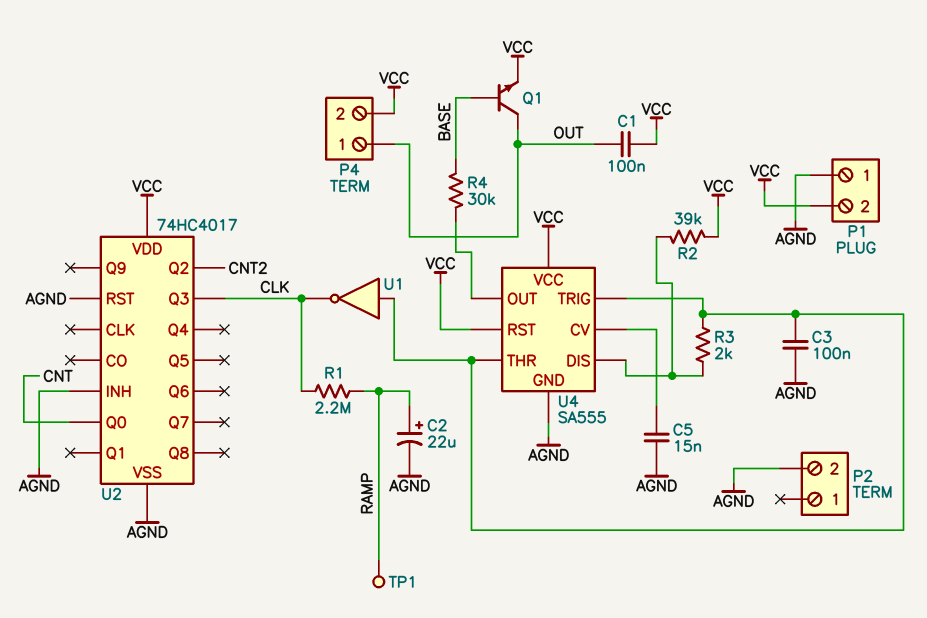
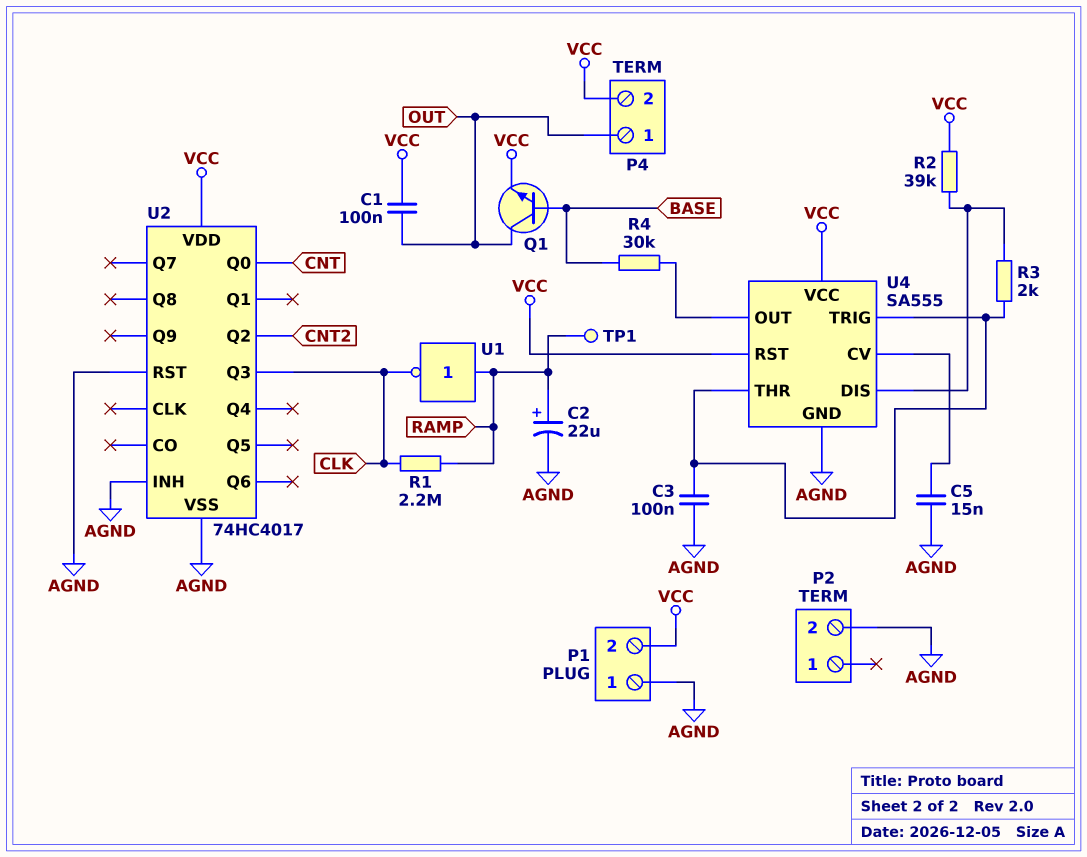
U1: NOT (in U4/THR, out CLK) -> NOT (in RAMP, out CLK)

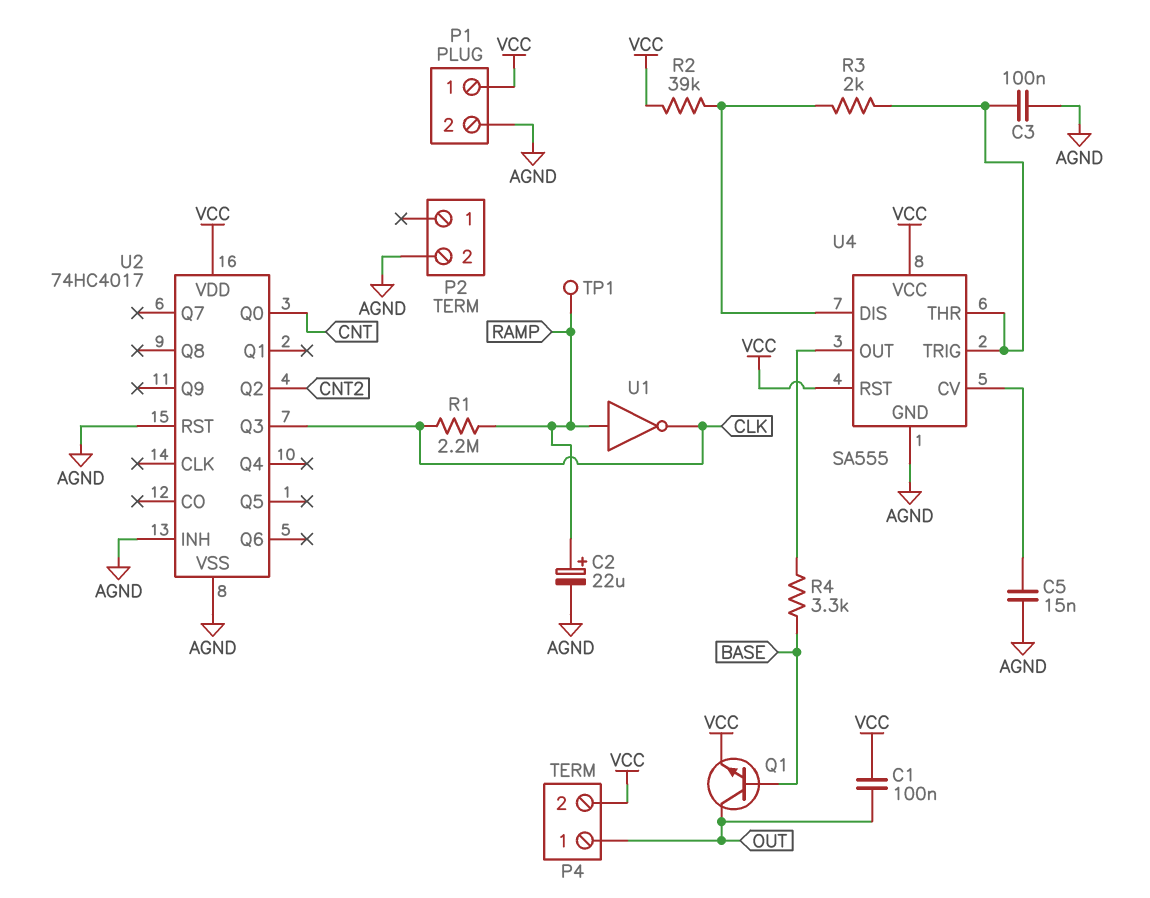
P1 pin 1: AGND -> VCC
P1 pin 2: VCC -> AGND
R4: 30k (BASE, U4/OUT) -> 3.3k (BASE, U4/OUT)

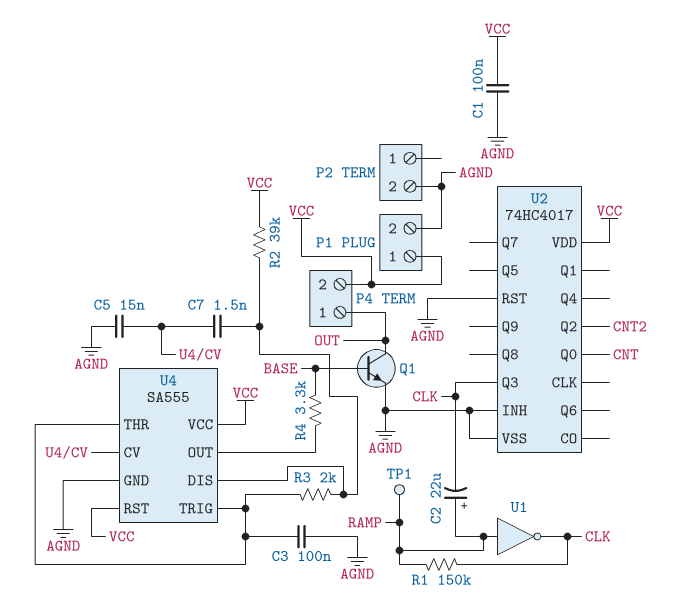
C1: 100nF (OUT, VCC) -> 100nF (AGND, VCC)
C2: 22uF (plus RAMP, minus AGND) -> 22uF (plus RAMP, minus CLK)
C7: none -> 1.5nF (U4/CV, U4/DIS)
Q1: NPN (B BASE, C OUT, E VCC) -> NPN (B BASE, C OUT, E AGND)
R1: 2.2M (CLK, RAMP) -> 150k (CLK, RAMP)

